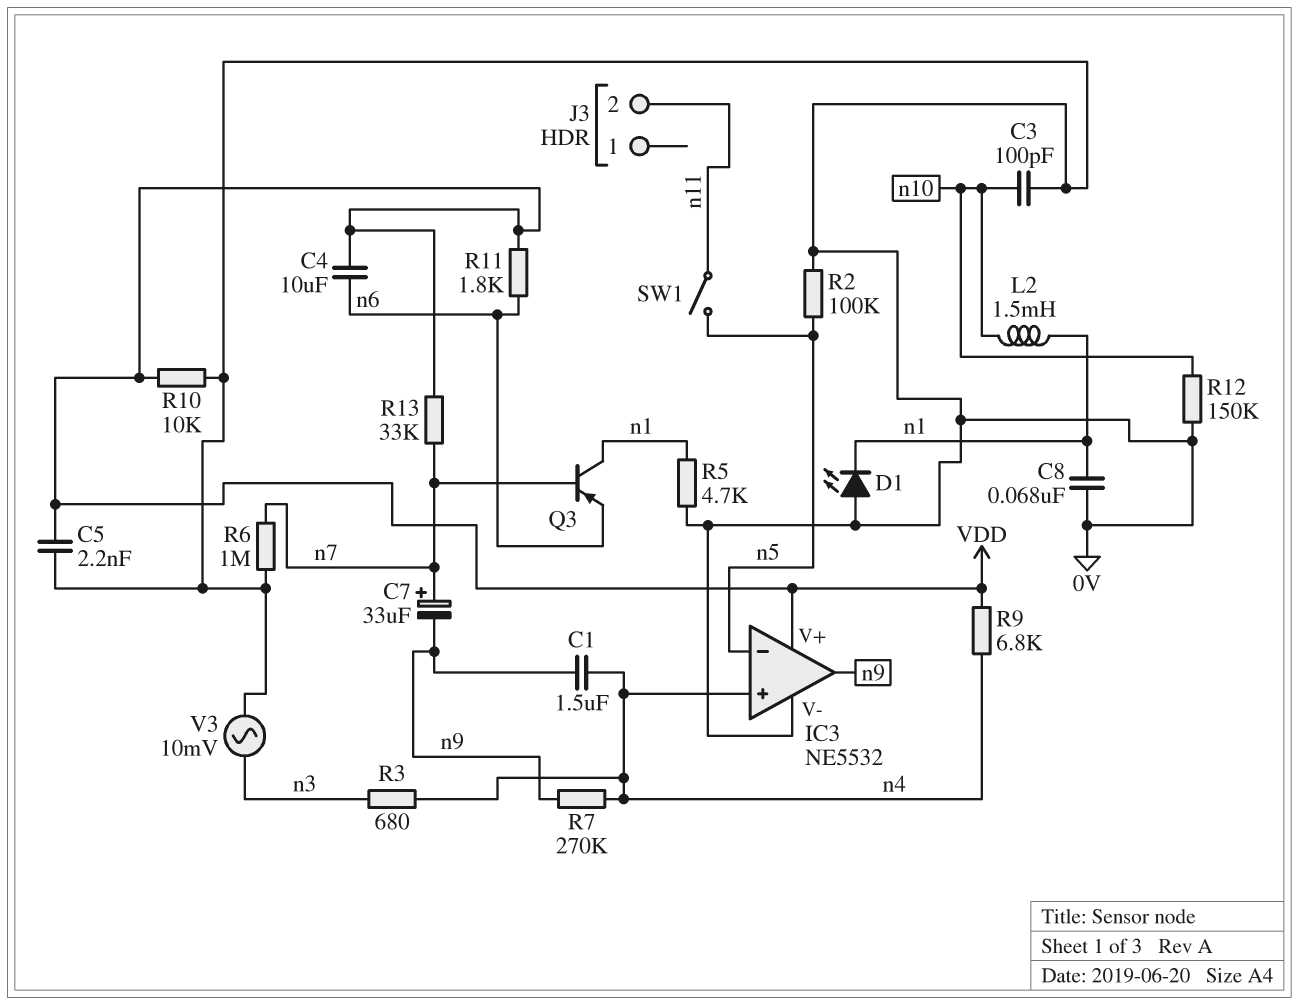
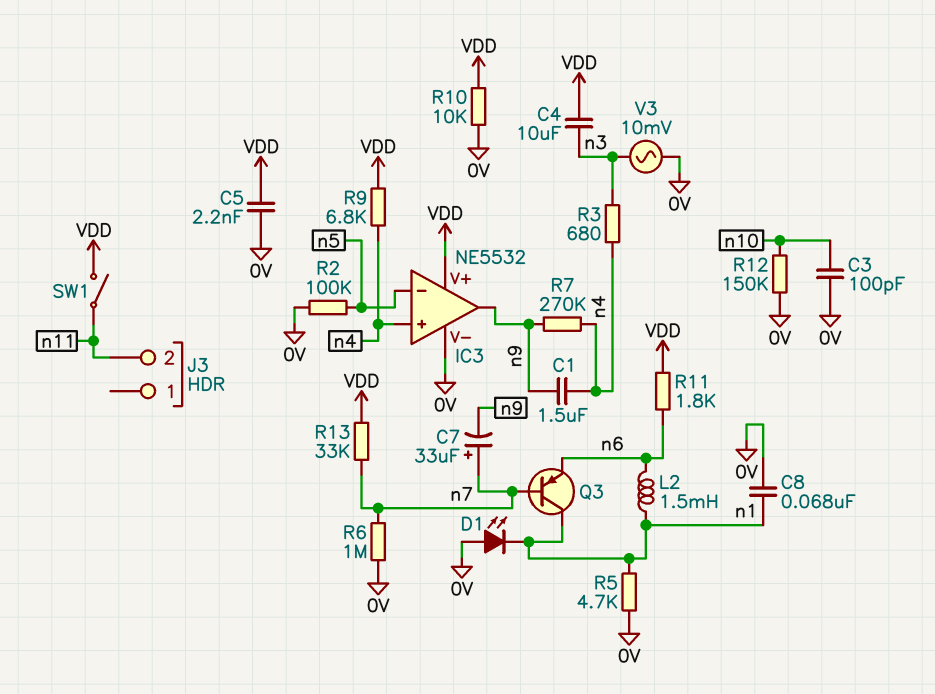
C4: 10uF (VDD, n6) -> 10uF (VDD, n3)
L2: 1.5mH (n1, n10) -> 1.5mH (n1, n6)
SW1: switch (n5, n11) -> switch (VDD, n11)

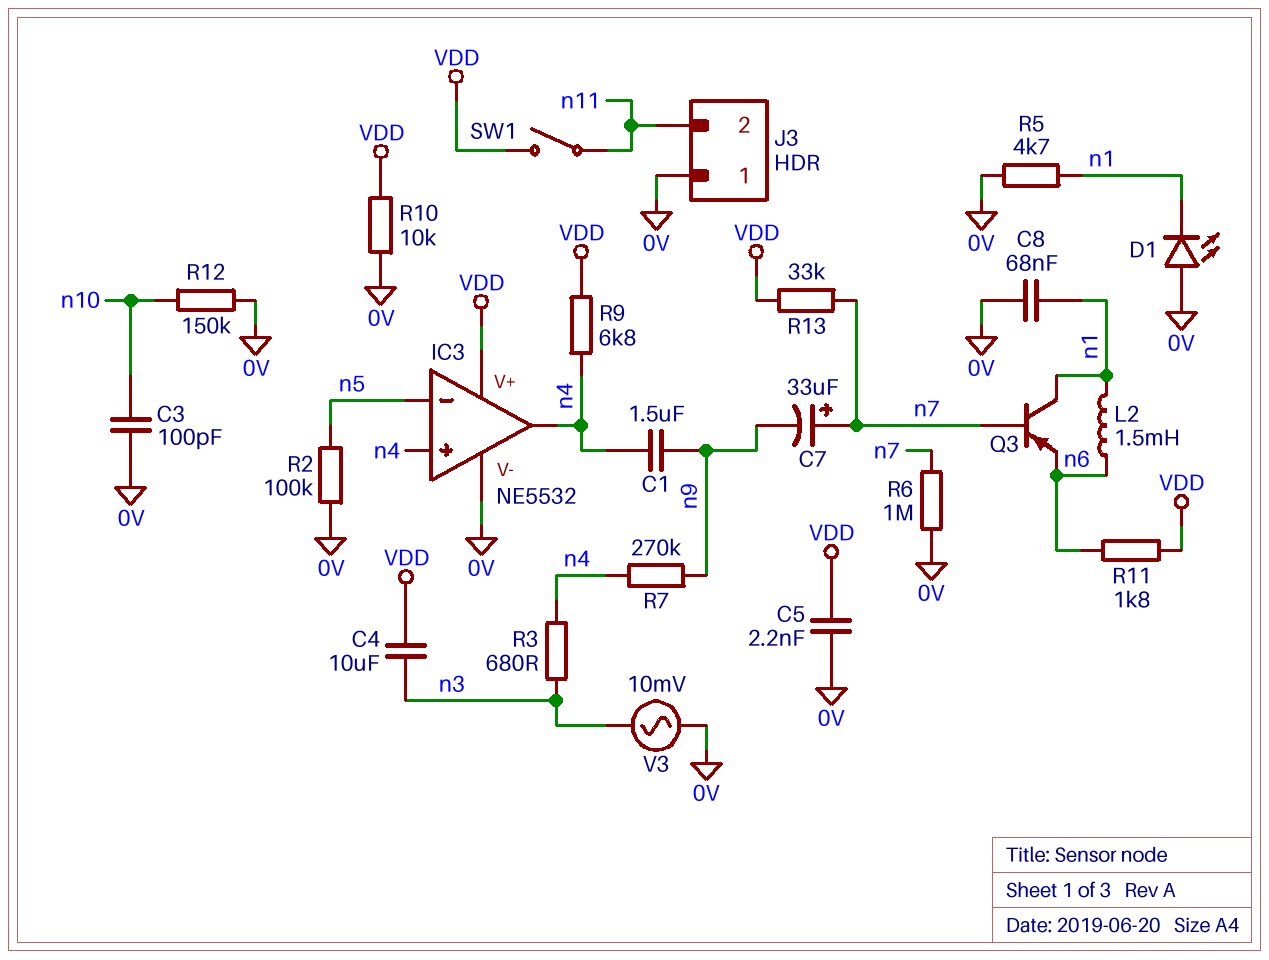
IC3 pin out: n9 -> n4
J3 pin 1: none -> 0V

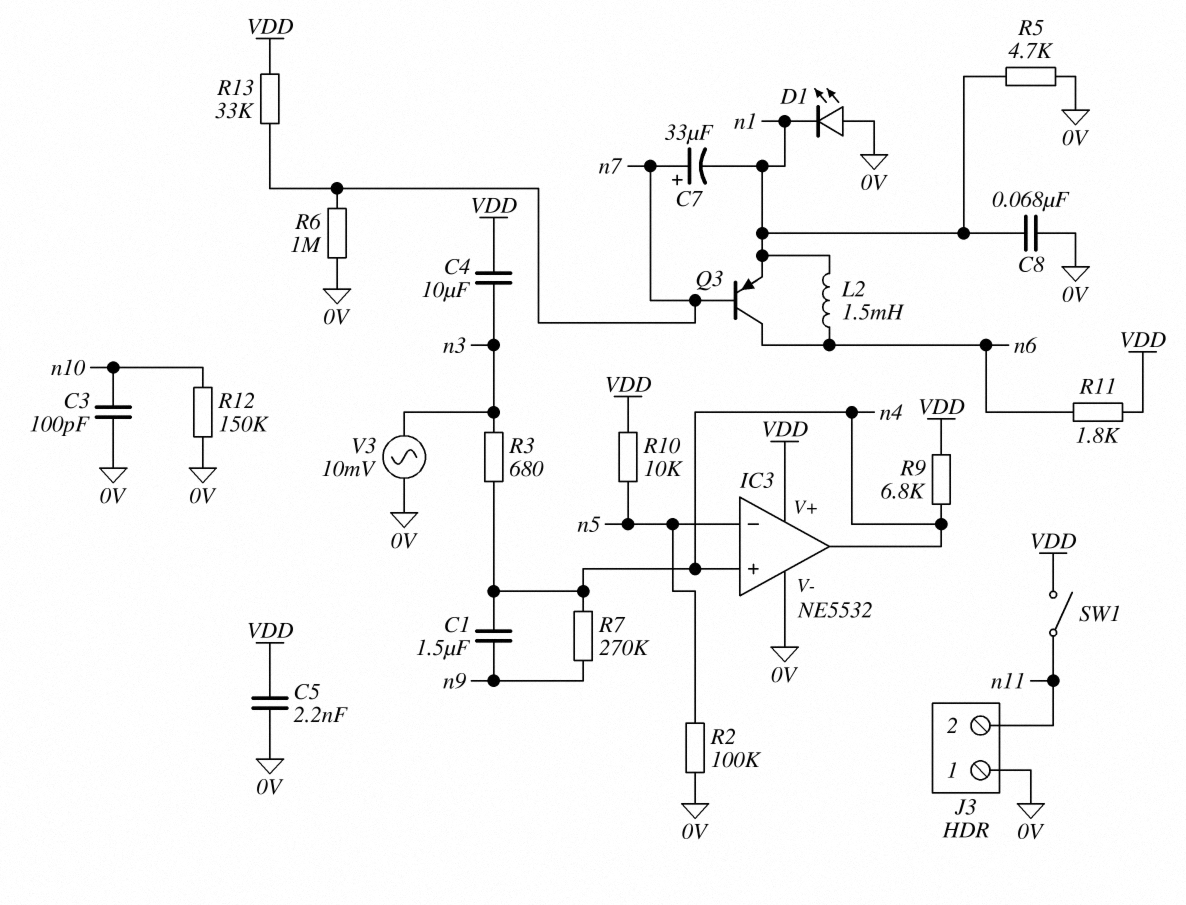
C7: 33uF (plus n7, minus n9) -> 33uF (plus n7, minus n1)
Q3: PNP (B n7, C n1, E n6) -> PNP (B n7, C n6, E n1)
R10: 10k (0V, VDD) -> 10k (VDD, n5)

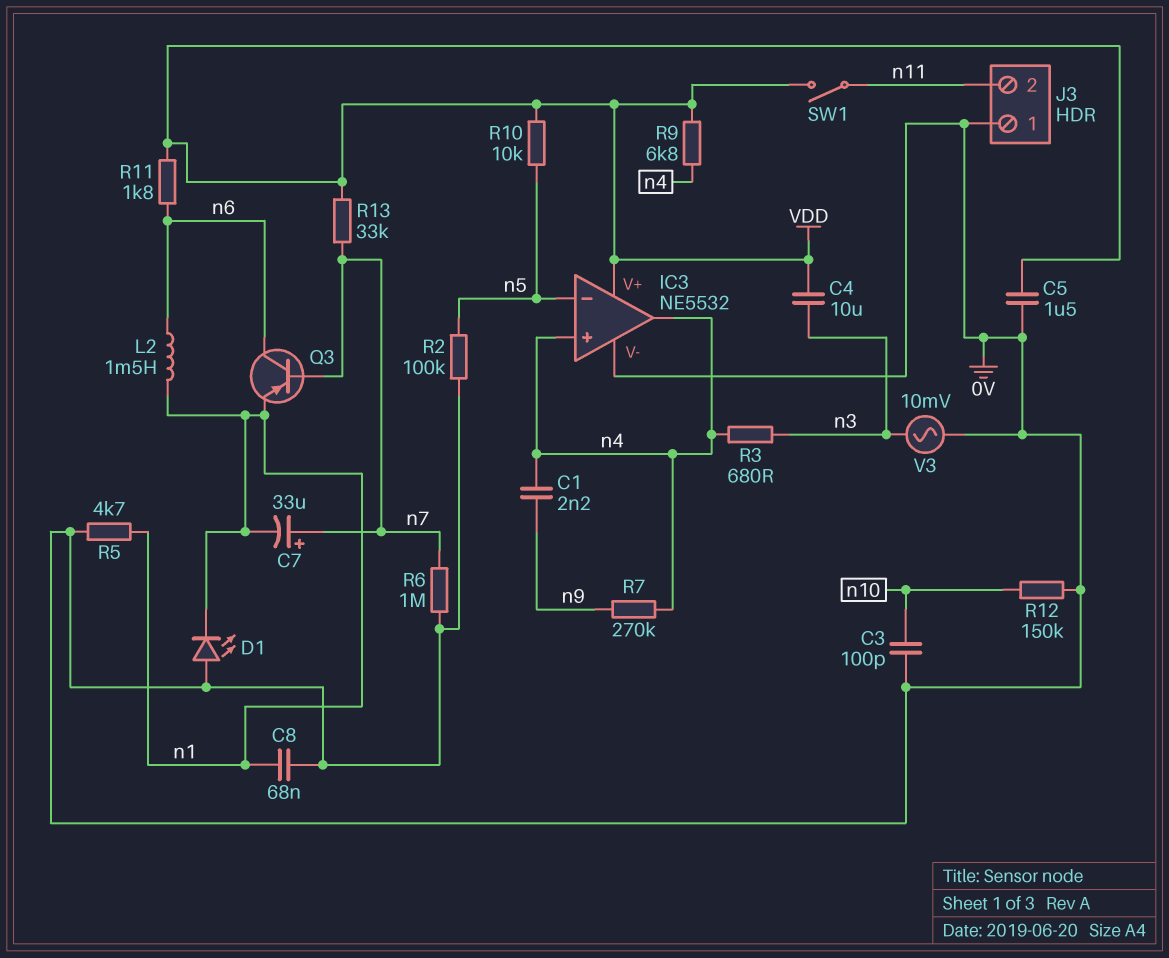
C1: 1.5uF (n4, n9) -> 2.2nF (n4, n9)
C5: 2.2nF (0V, VDD) -> 1.5uF (0V, VDD)

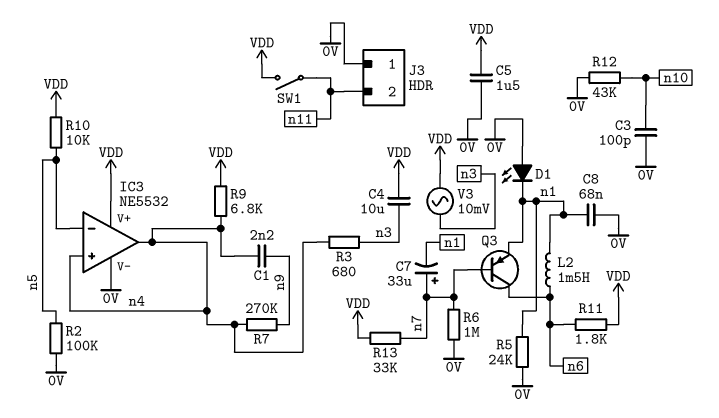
R5: 4.7k (0V, n1) -> 24k (0V, n1)
R12: 150k (0V, n10) -> 43k (0V, n10)
V3: AC 10mV (0V, n3) -> AC 10mV (VDD, n3)

